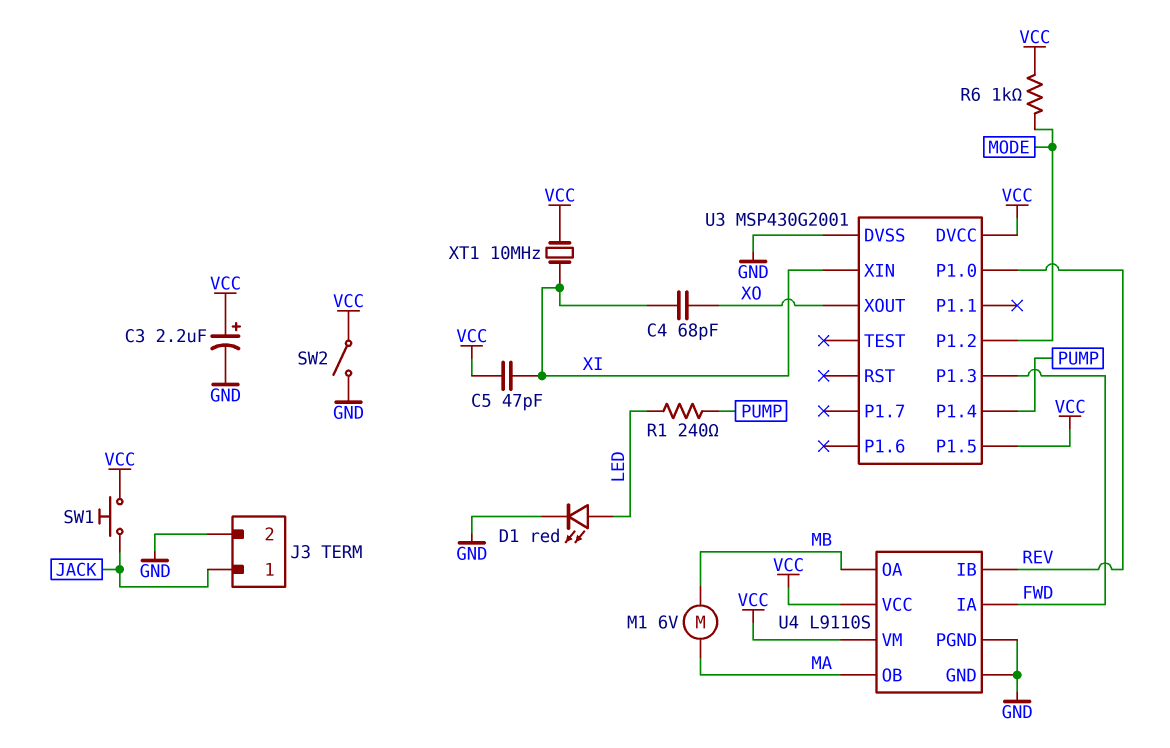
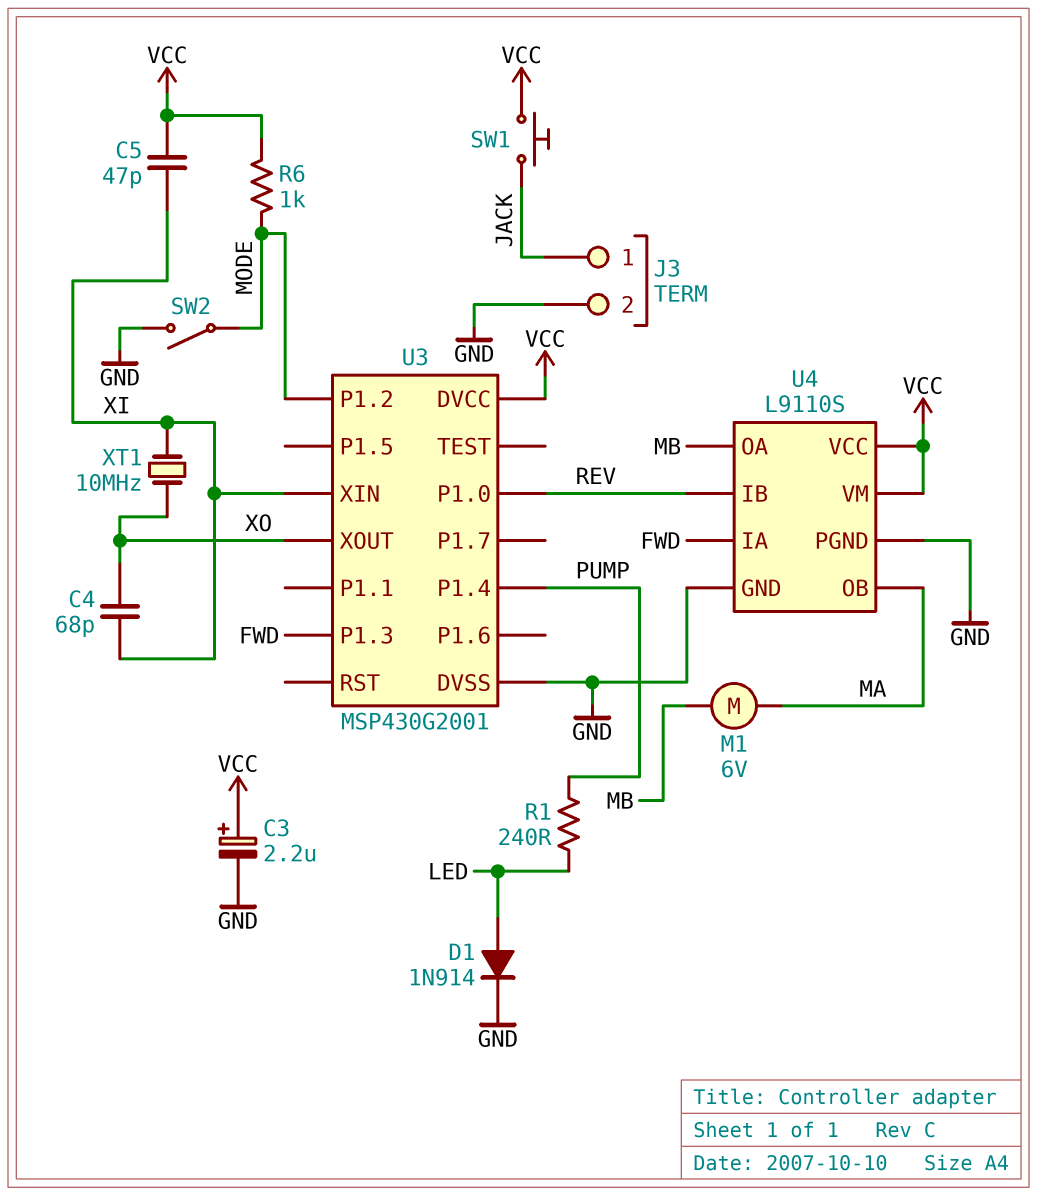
D1: LED red (A LED, K GND) -> diode 1N914 (A LED, K GND)
SW2: switch (GND, VCC) -> switch (GND, MODE)
U3 pin P1.5: VCC -> none
XT1: 10MHz (VCC, XI) -> 10MHz (XI, XO)

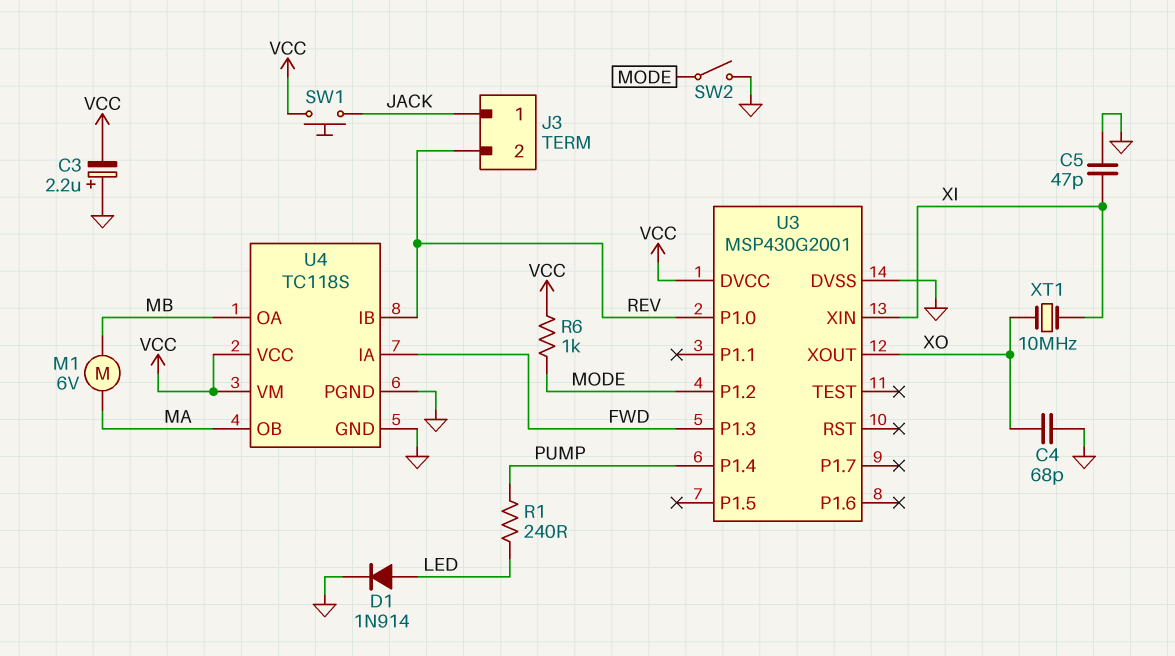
C3: 2.2uF (plus VCC, minus GND) -> 2.2uF (plus GND, minus VCC)
C4: 68pF (XI, XO) -> 68pF (GND, XO)
C5: 47pF (VCC, XI) -> 47pF (GND, XI)
J3 pin 2: GND -> REV
U4: L9110S -> TC118S

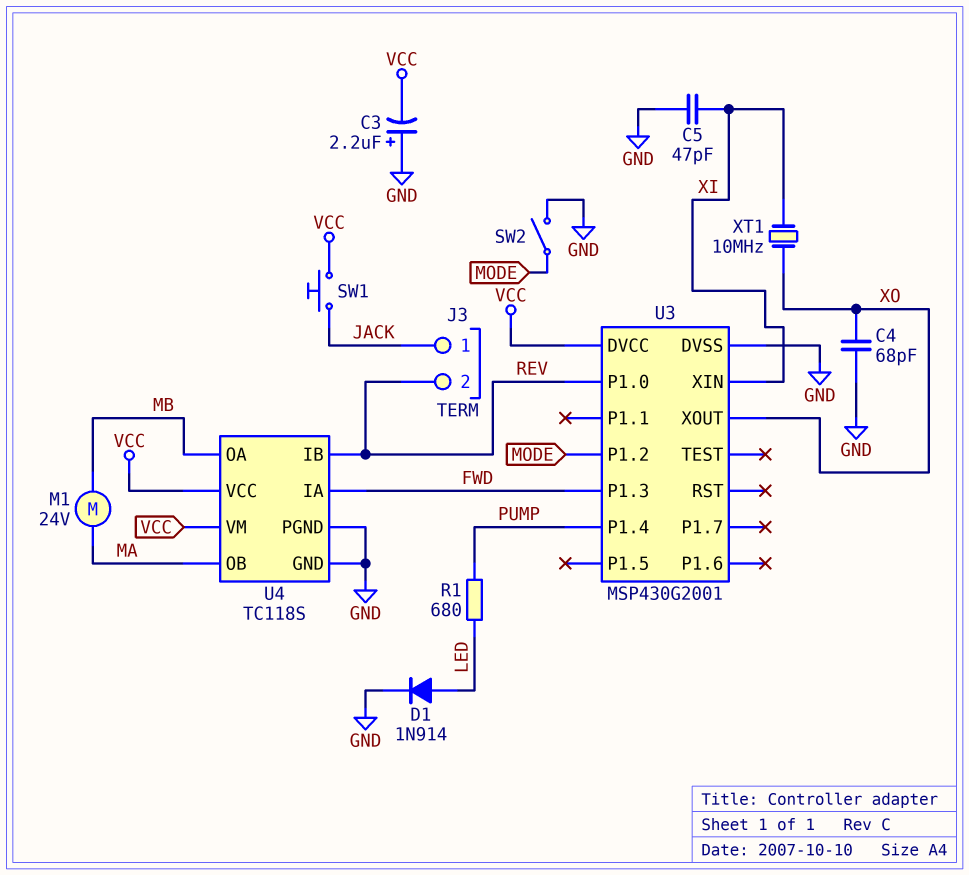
M1: motor 6V (MA, MB) -> motor 24V (MA, MB)
R1: 240 (LED, PUMP) -> 680 (LED, PUMP)
R6: 1k (MODE, VCC) -> none

